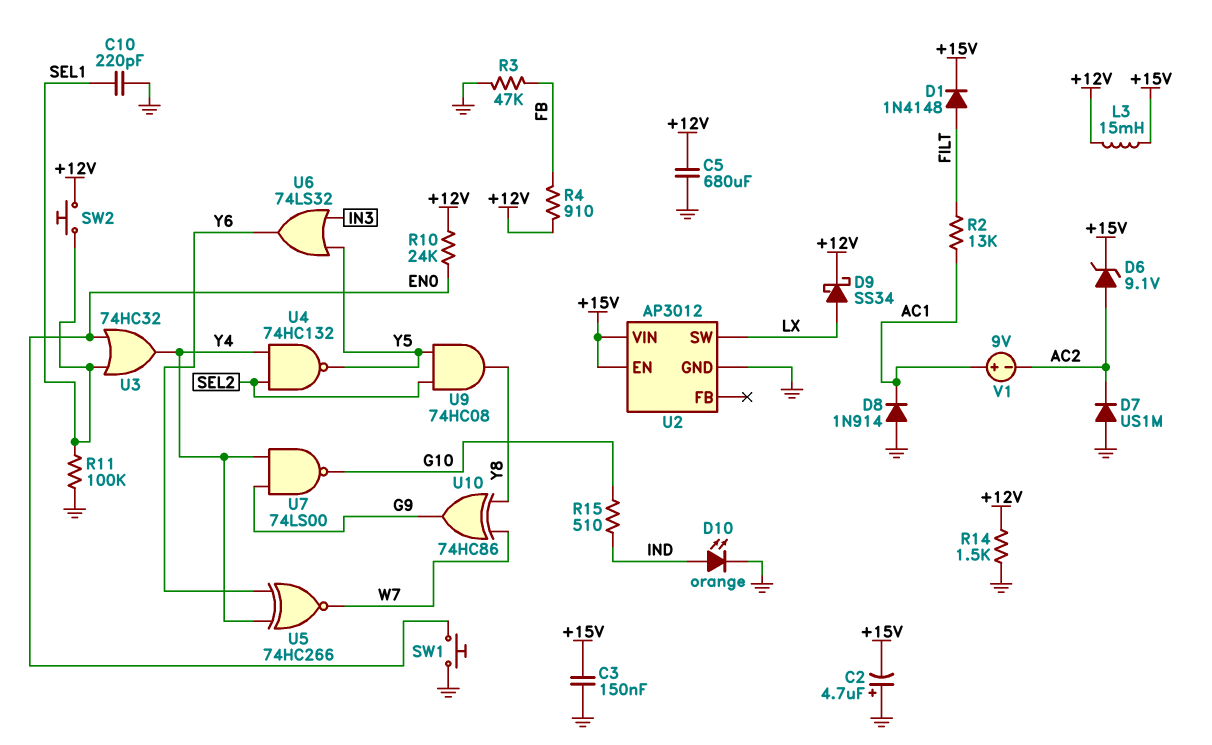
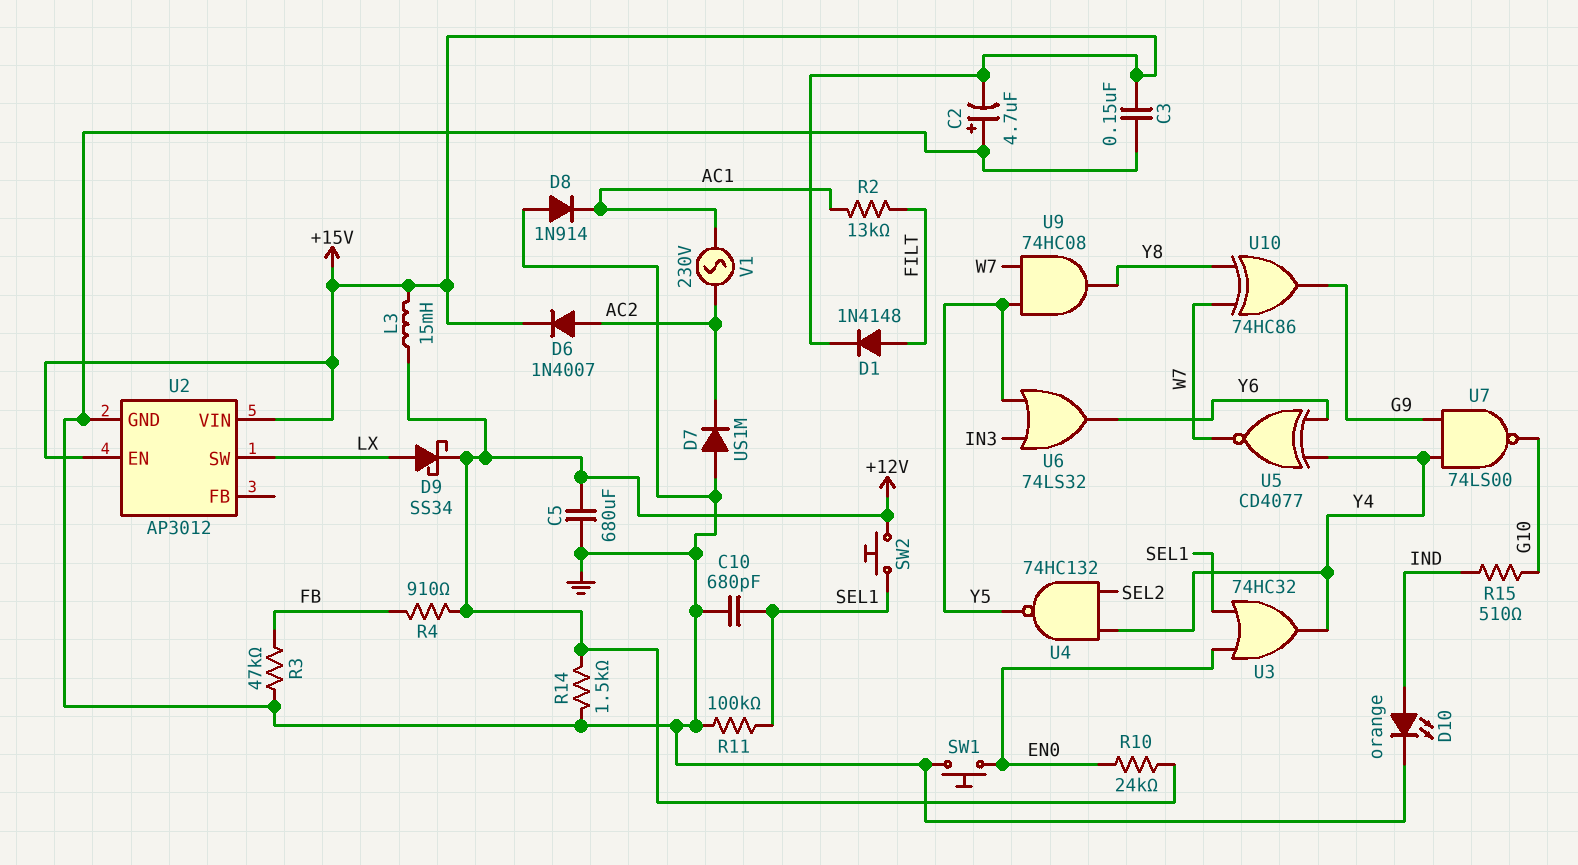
C10: 220pF (GND, SEL1) -> 680pF (GND, SEL1)
D6: zener 9.1V (A AC2, K +15V) -> diode 1N4007 (A AC2, K +15V)
U5: XNOR 74HC266 (in Y4, in Y6, out W7) -> XNOR CD4077 (in Y4, in Y6, out W7)
U9: AND 74HC08 (in SEL2, in Y5, out Y8) -> AND 74HC08 (in W7, in Y5, out Y8)
V1: 9V (plus AC1, minus AC2) -> AC 230V (AC1, AC2)

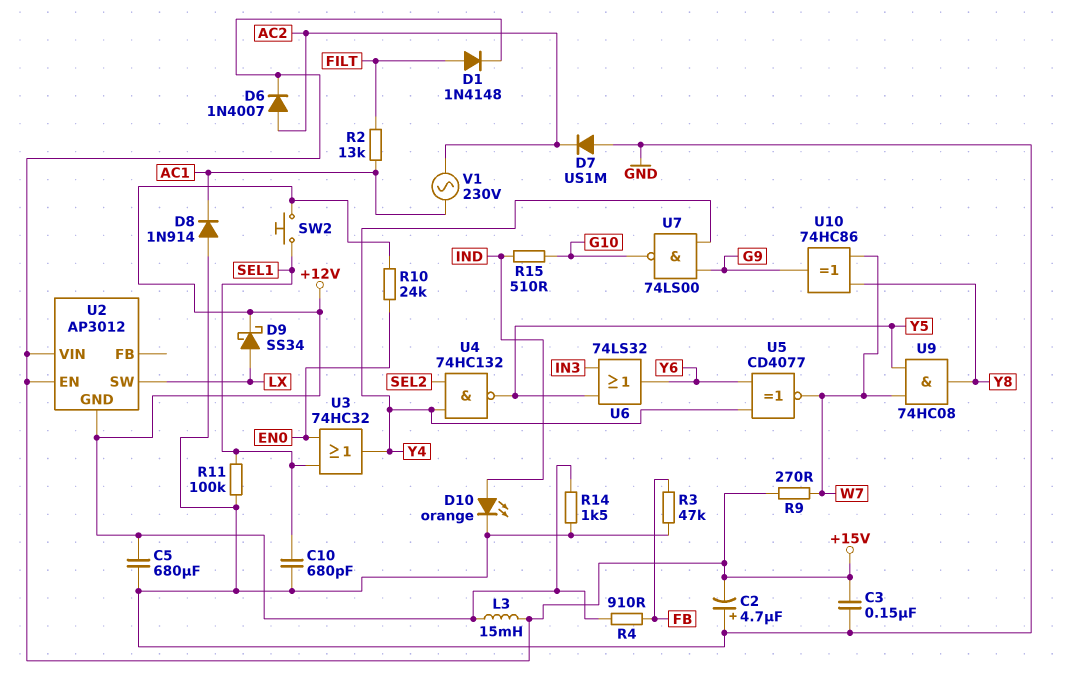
R9: none -> 270 (+15V, W7)
SW1: button (EN0, GND) -> none
U2 pin GND: GND -> +12V

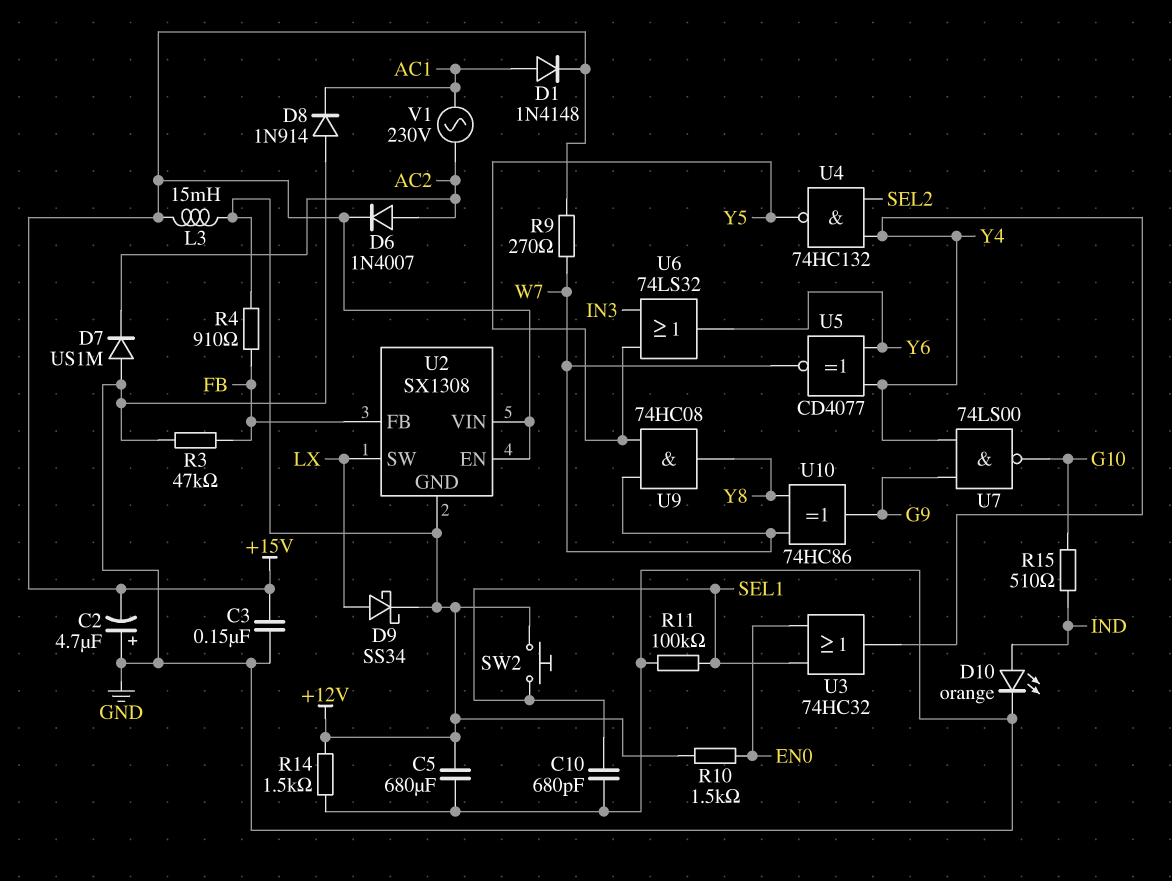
D1: diode 1N4148 (A FILT, K +15V) -> diode 1N4148 (A AC1, K +15V)
R2: 13k (AC1, FILT) -> none
R10: 24k (+12V, EN0) -> 1.5k (+12V, EN0)
U2: AP3012 -> SX1308
U2 pin FB: none -> FB

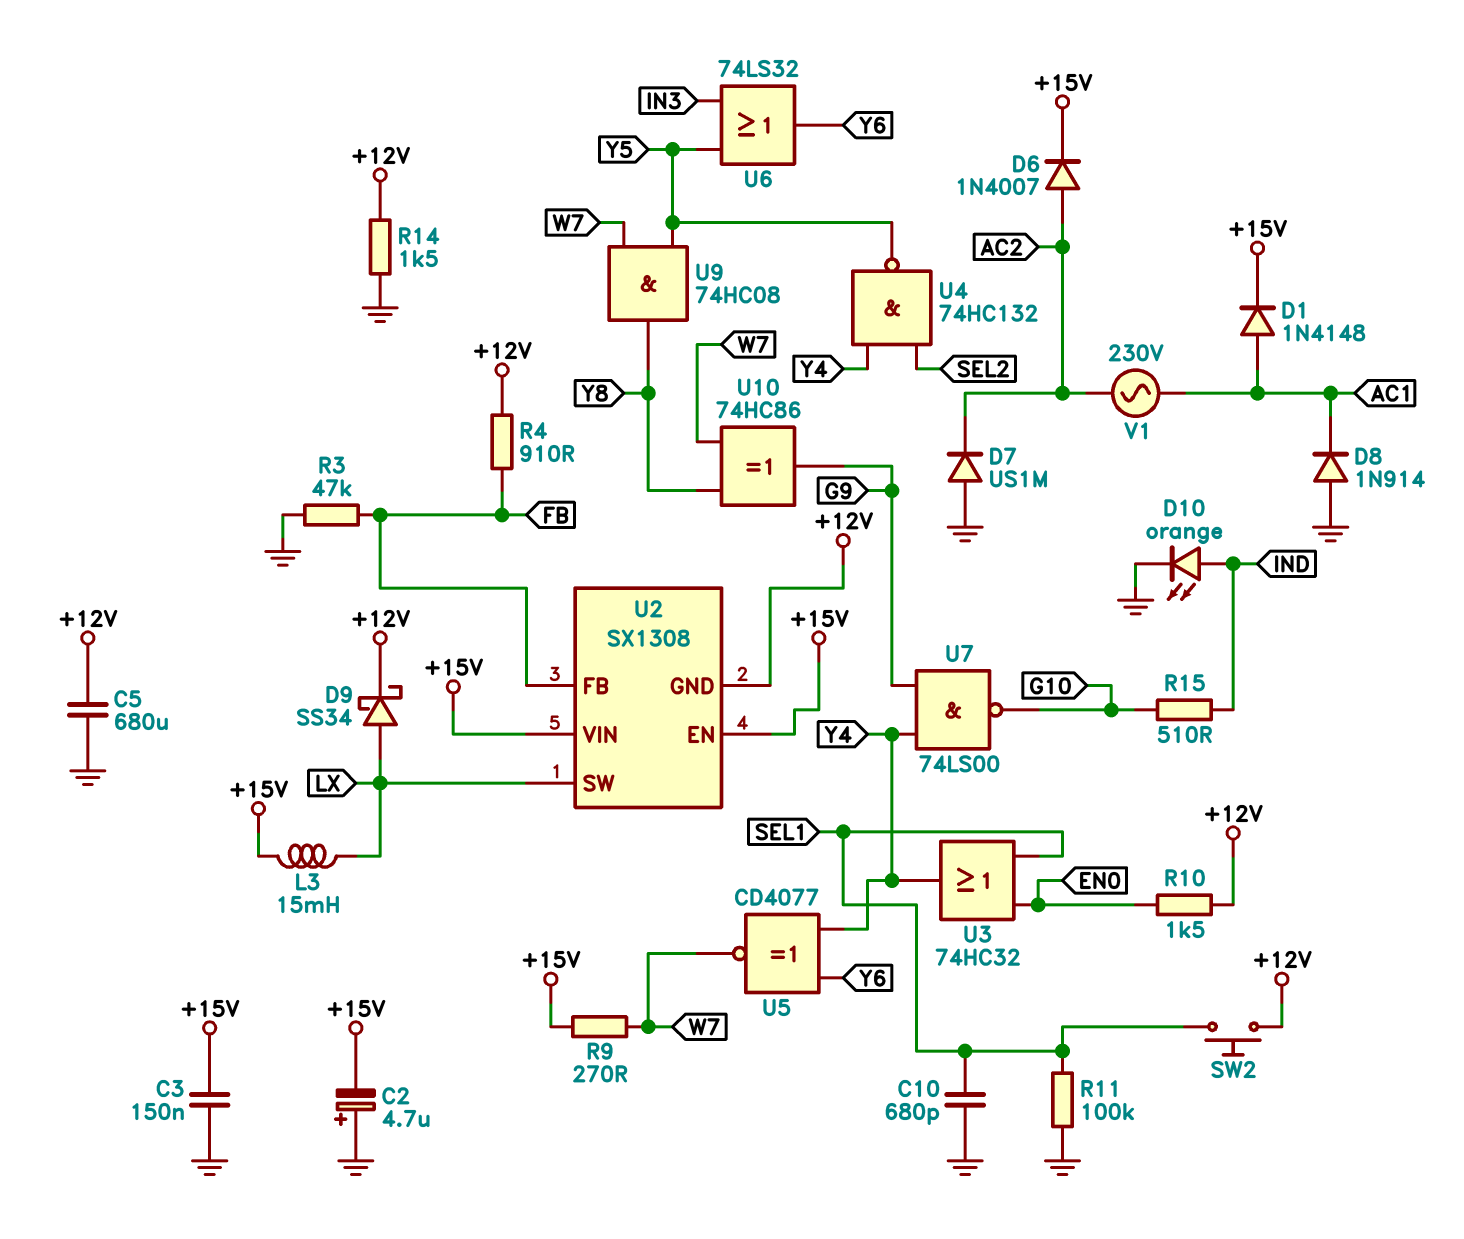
L3: 15mH (+12V, +15V) -> 15mH (+15V, LX)

